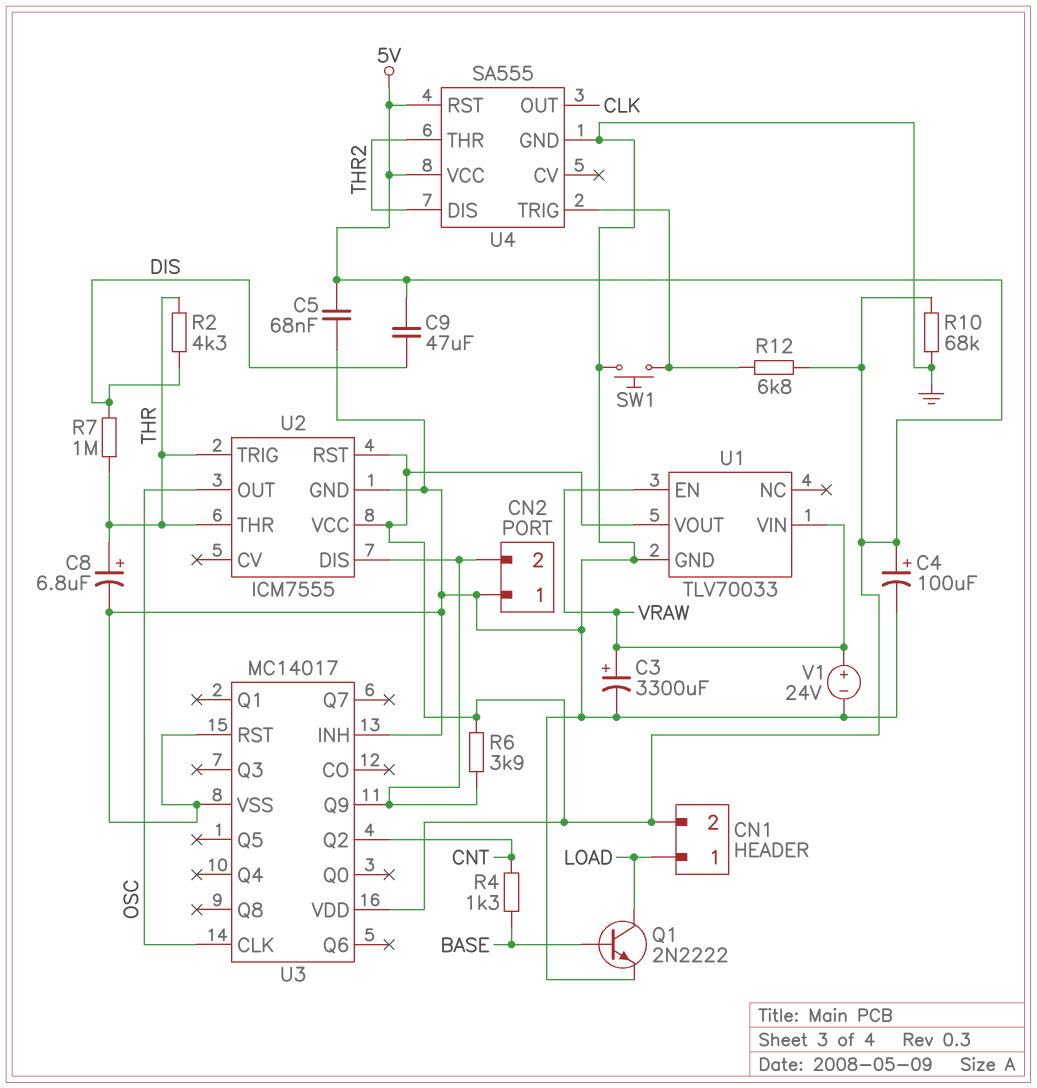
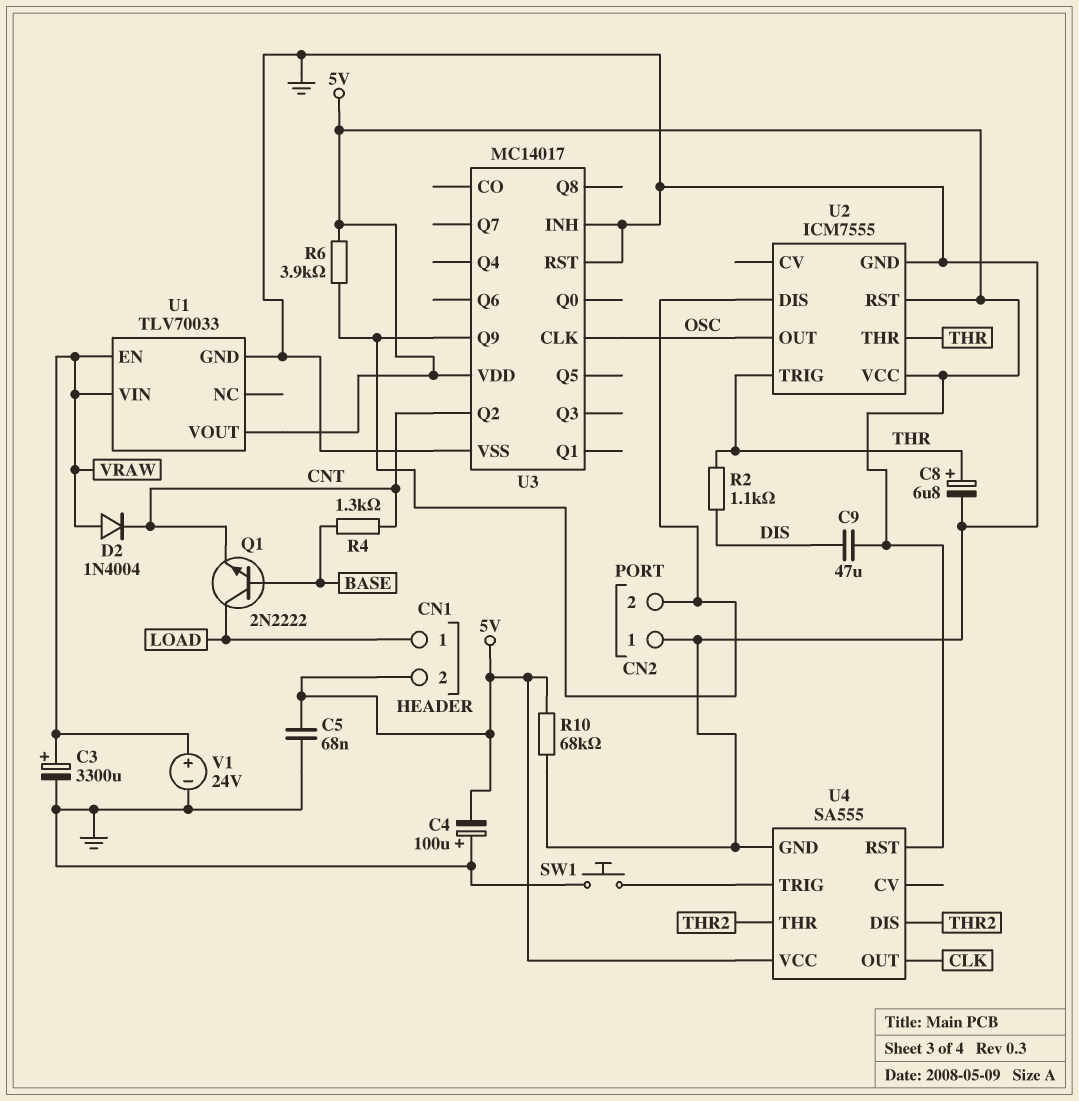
C4: 100uF (plus 5V, minus GND) -> 100uF (plus GND, minus 5V)
D2: none -> diode 1N4004 (A VRAW, K CNT)
Q1: NPN 2N2222 (B BASE, C LOAD, E GND) -> NPN 2N2222 (B BASE, C LOAD, E CNT)
R2: 4.3k (DIS, THR) -> 1.1k (DIS, THR)
R7: 1M (DIS, THR) -> none
R12: 6.8k (5V, U4/TRIG) -> none

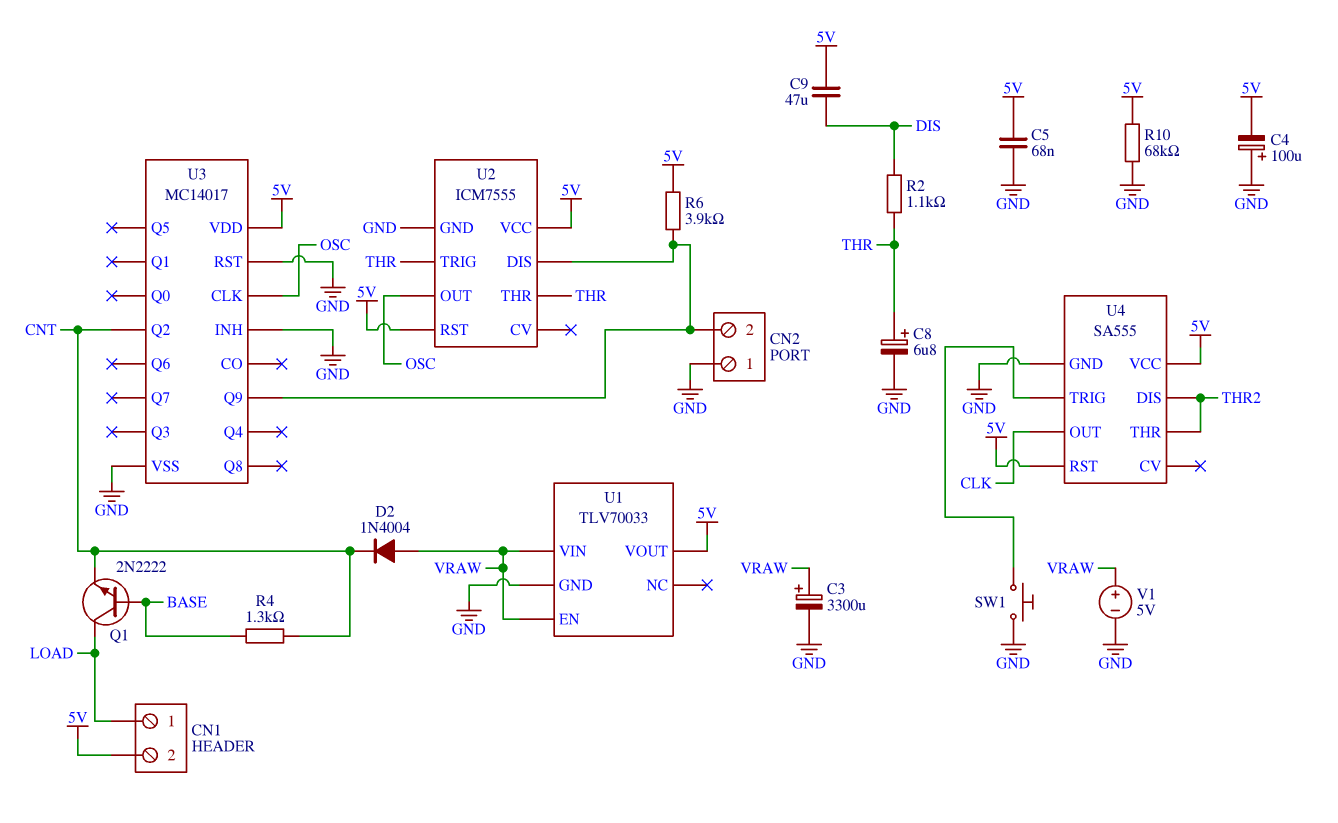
V1: 24V (plus VRAW, minus GND) -> 5V (plus VRAW, minus GND)

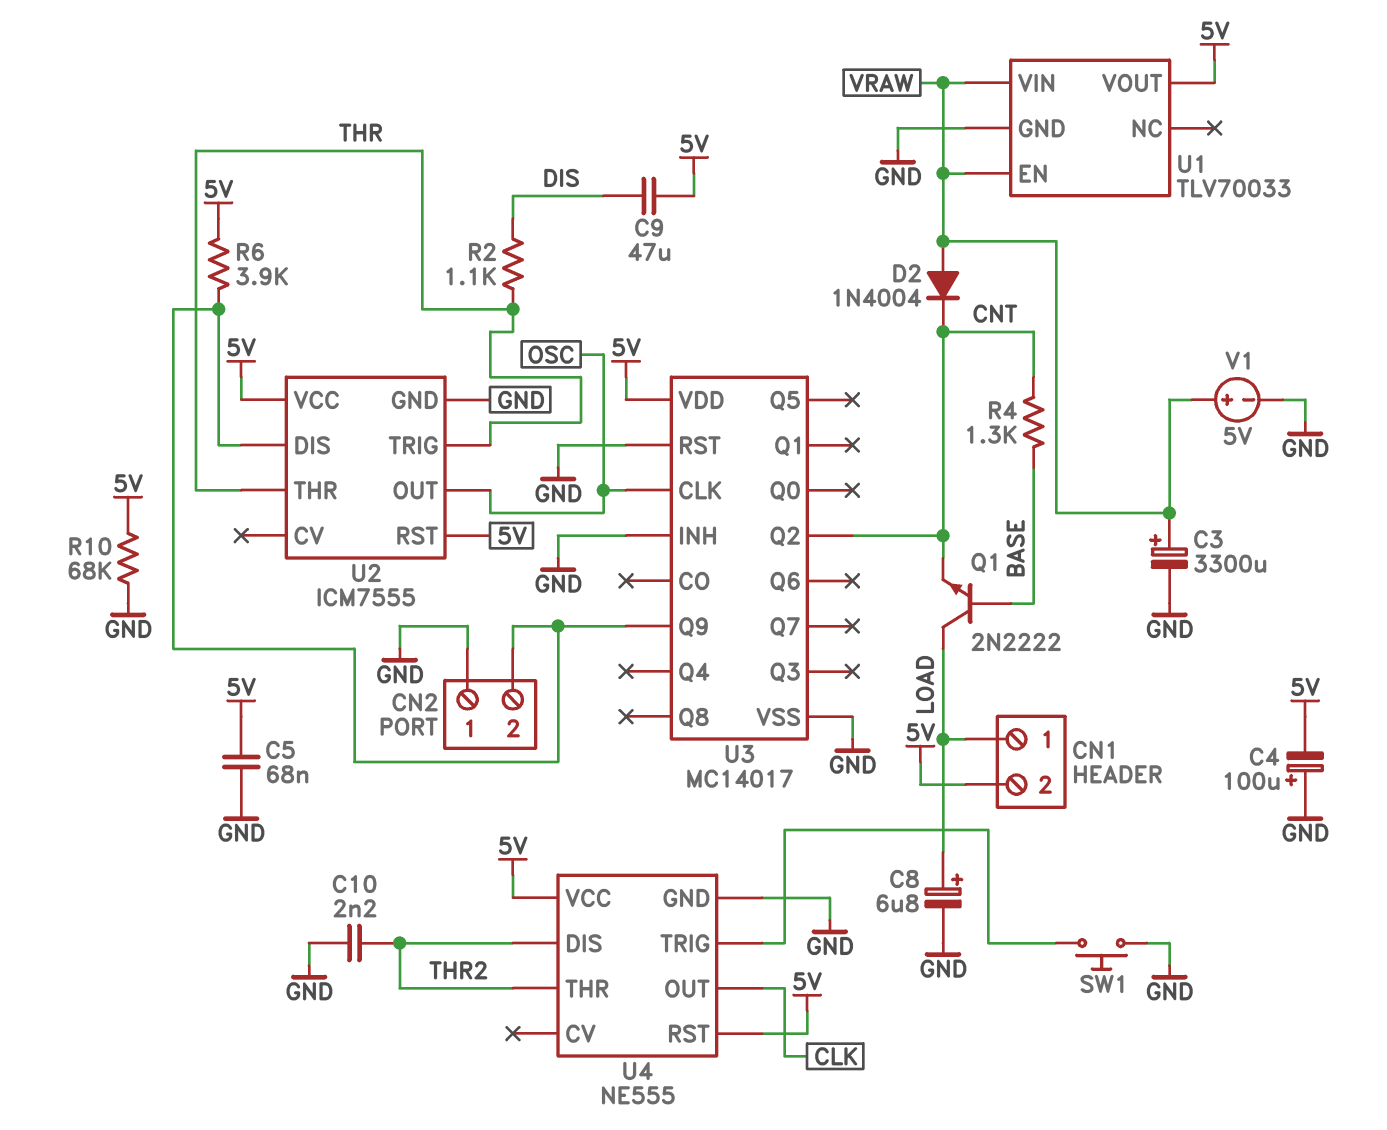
C8: 6.8uF (plus THR, minus GND) -> 6.8uF (plus LOAD, minus GND)
C10: none -> 2.2nF (GND, THR2)
U4: SA555 -> NE555

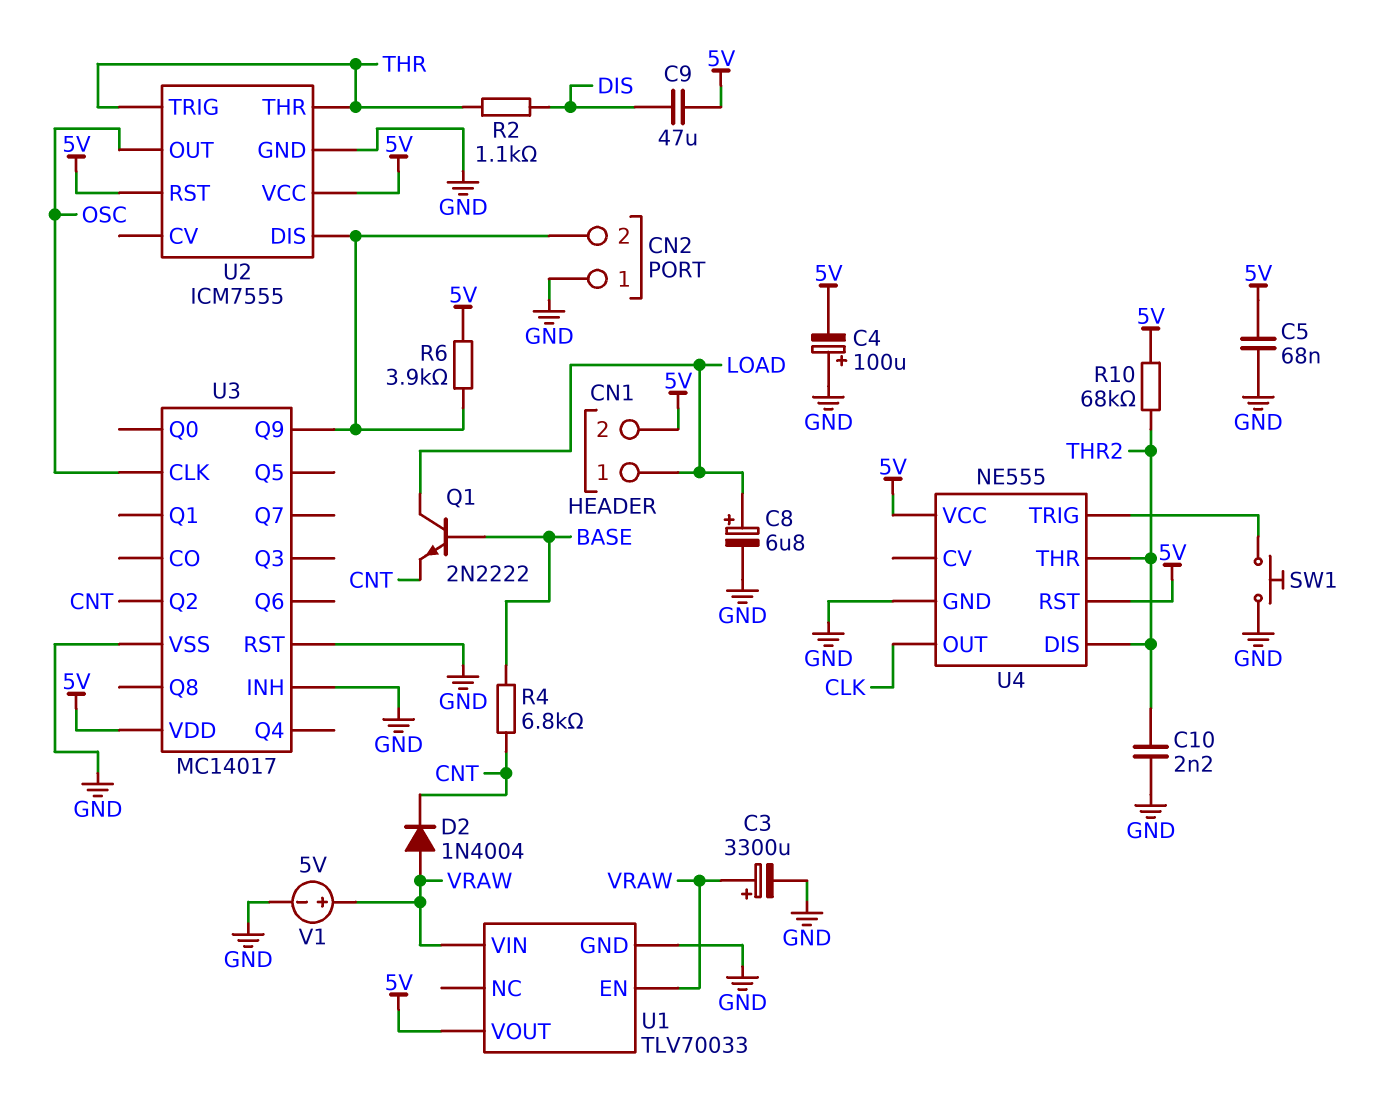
R4: 1.3k (BASE, CNT) -> 6.8k (BASE, CNT)
R10: 68k (5V, GND) -> 68k (5V, THR2)

